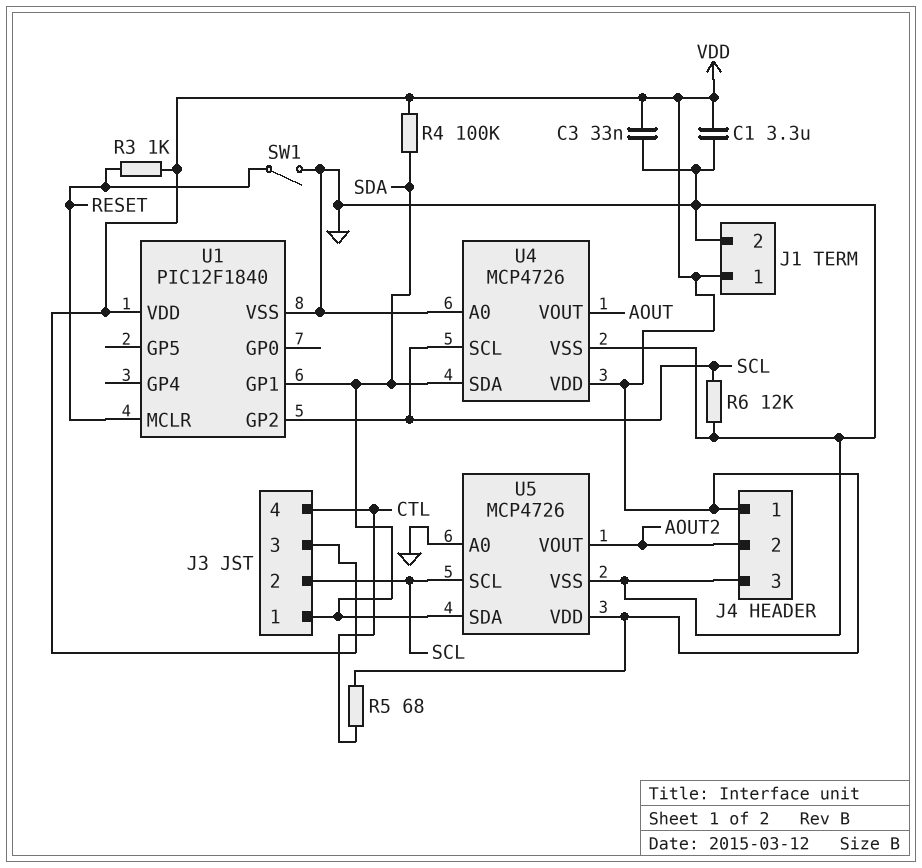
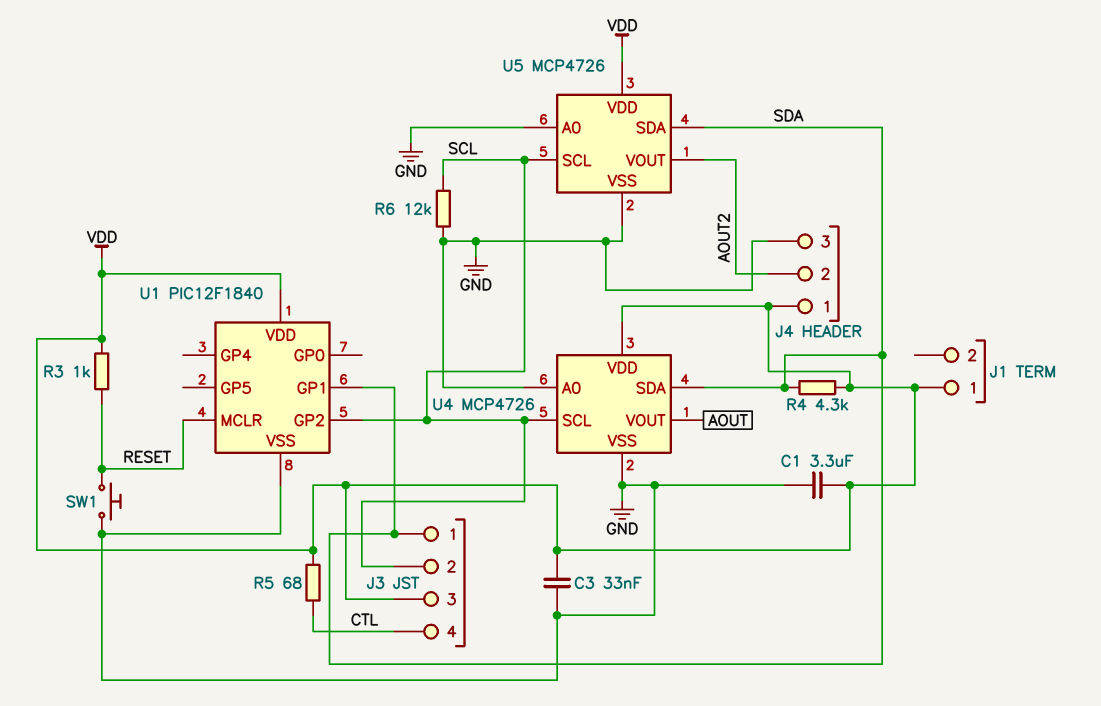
J1 pin 2: GND -> none
R4: 100k (SDA, VDD) -> 4.3k (SDA, VDD)
SW1: switch (GND, RESET) -> button (GND, RESET)

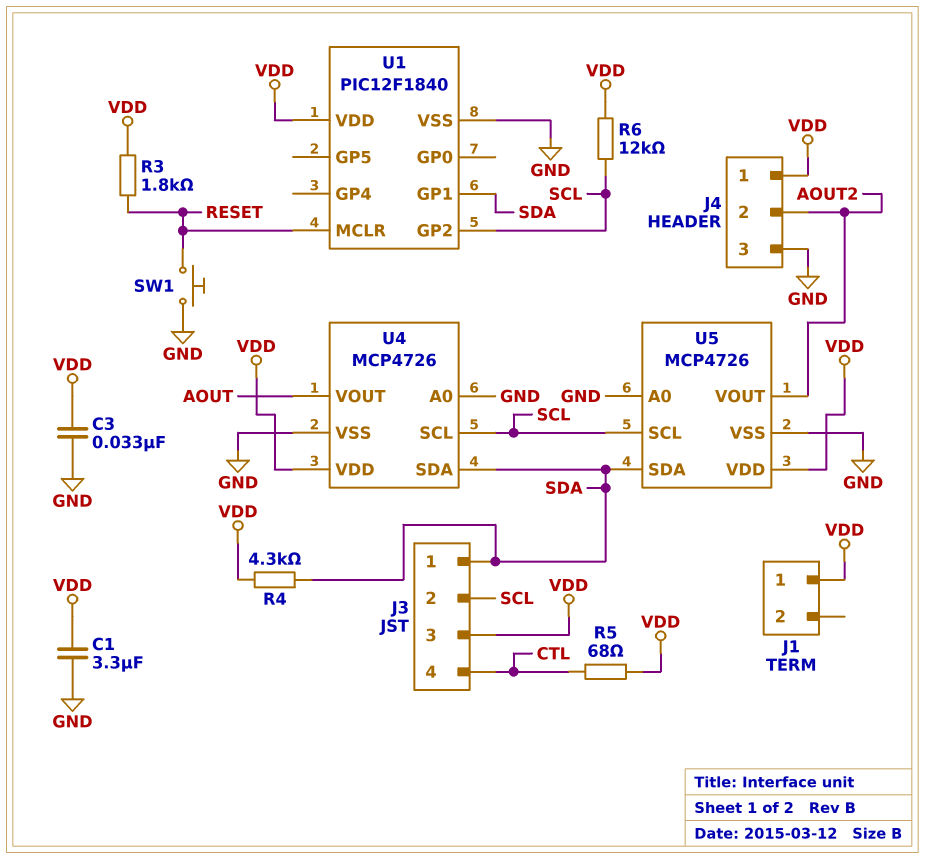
R3: 1k (RESET, VDD) -> 1.8k (RESET, VDD)
R6: 12k (GND, SCL) -> 12k (SCL, VDD)

